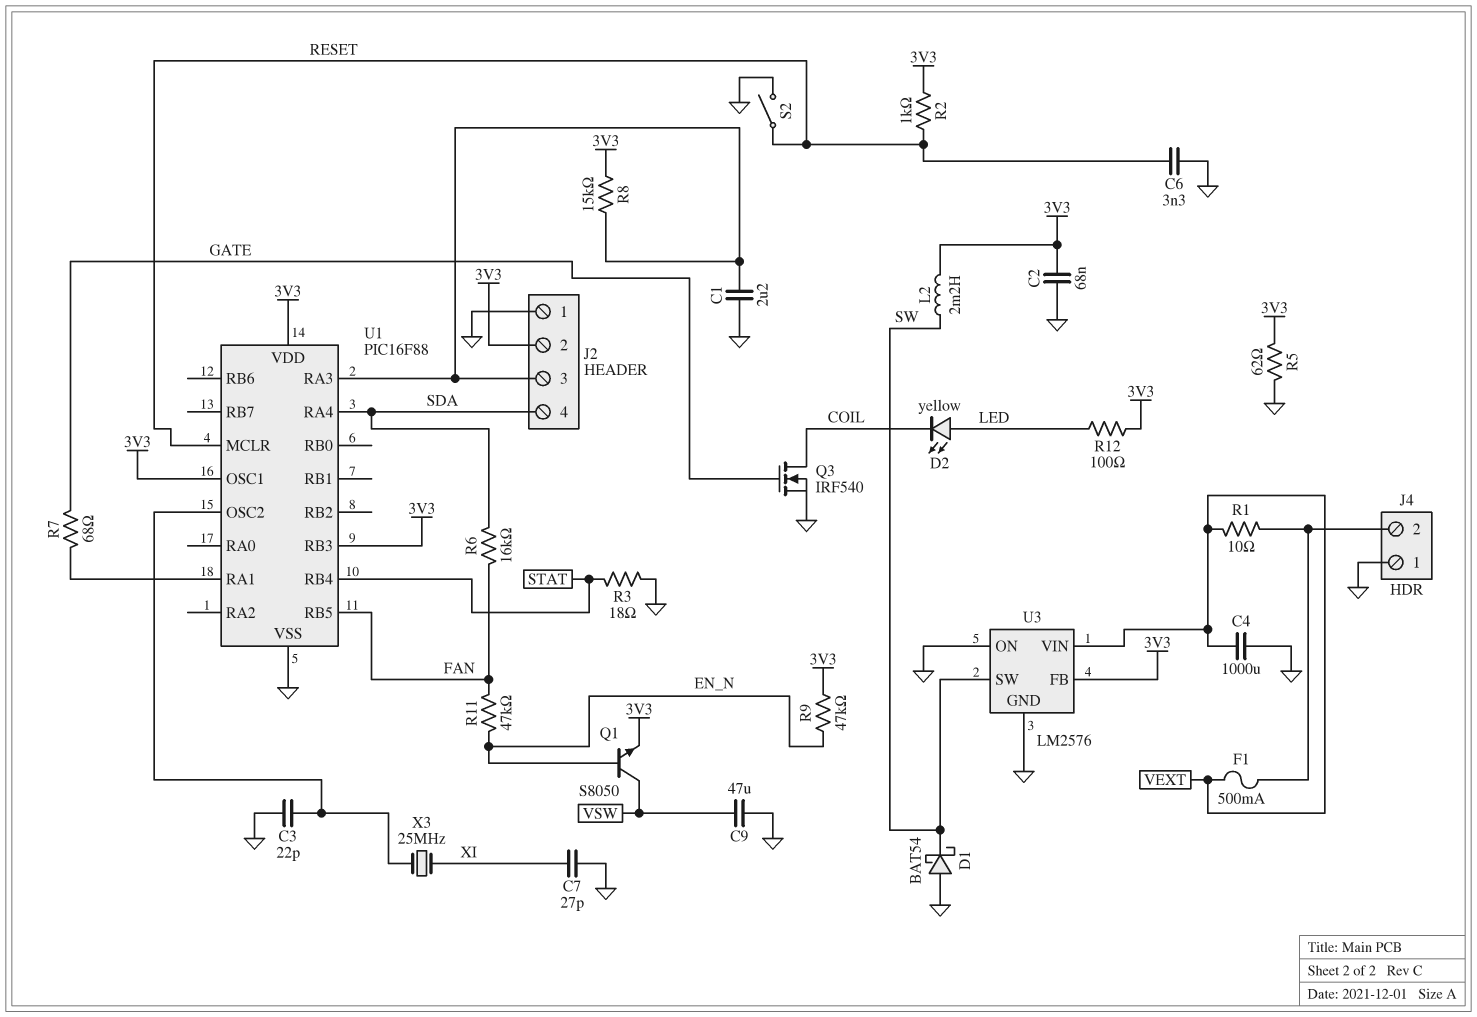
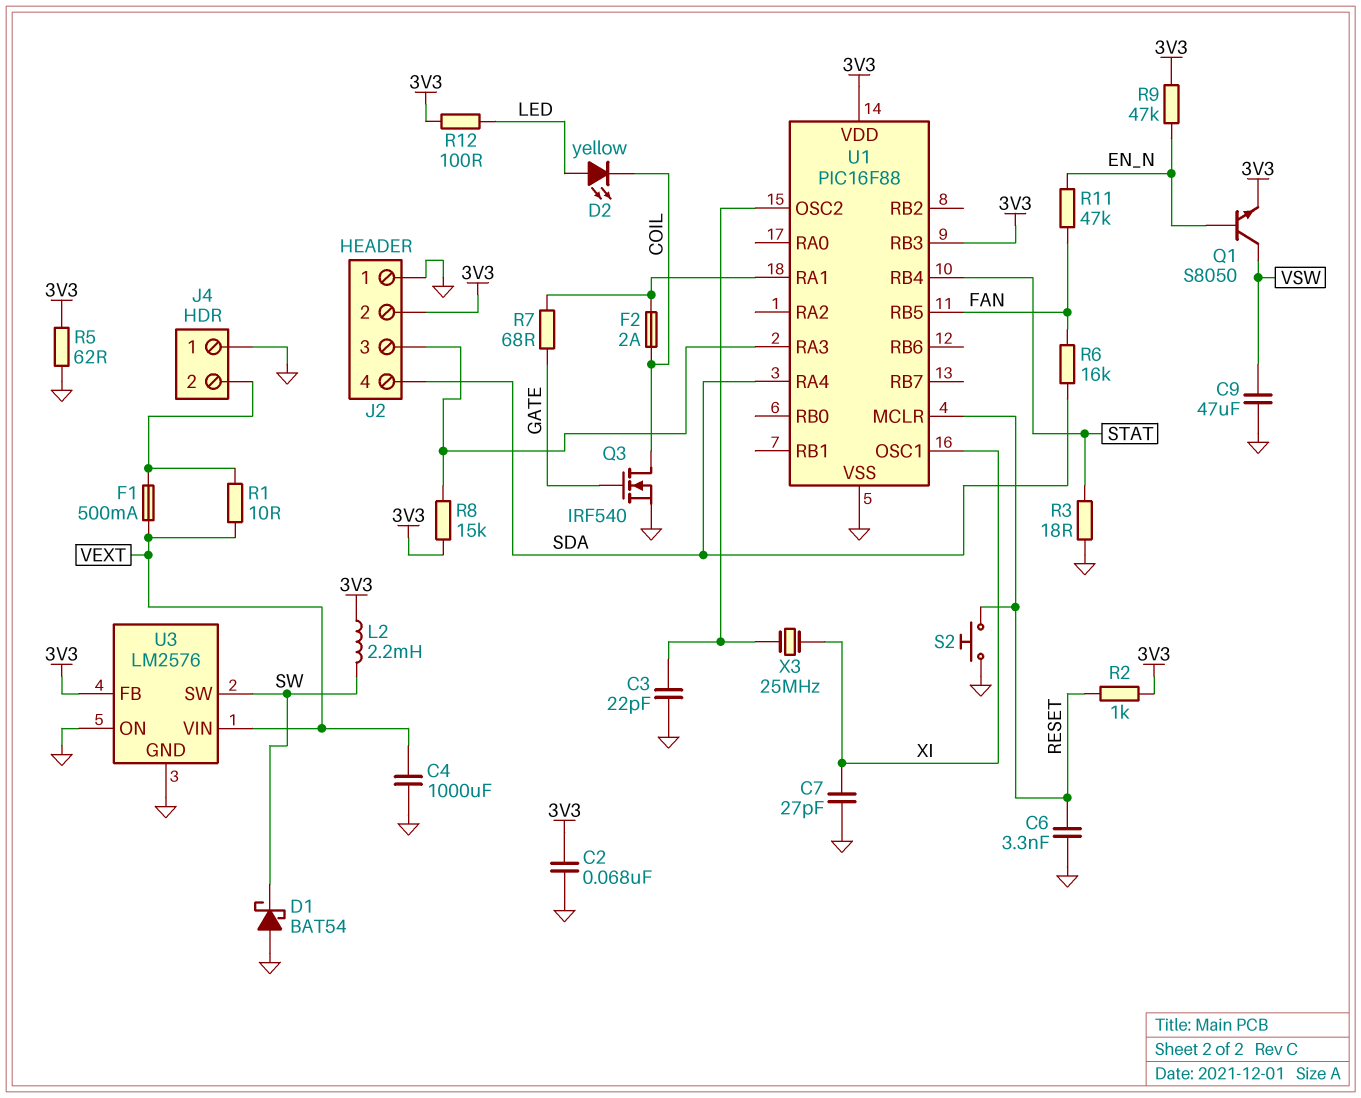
C1: 2.2uF (GND, J2/3) -> none
F2: none -> 2A (COIL, U1/RA1)
S2: switch (GND, RESET) -> button (GND, RESET)
U1 pin OSC1: 3V3 -> XI

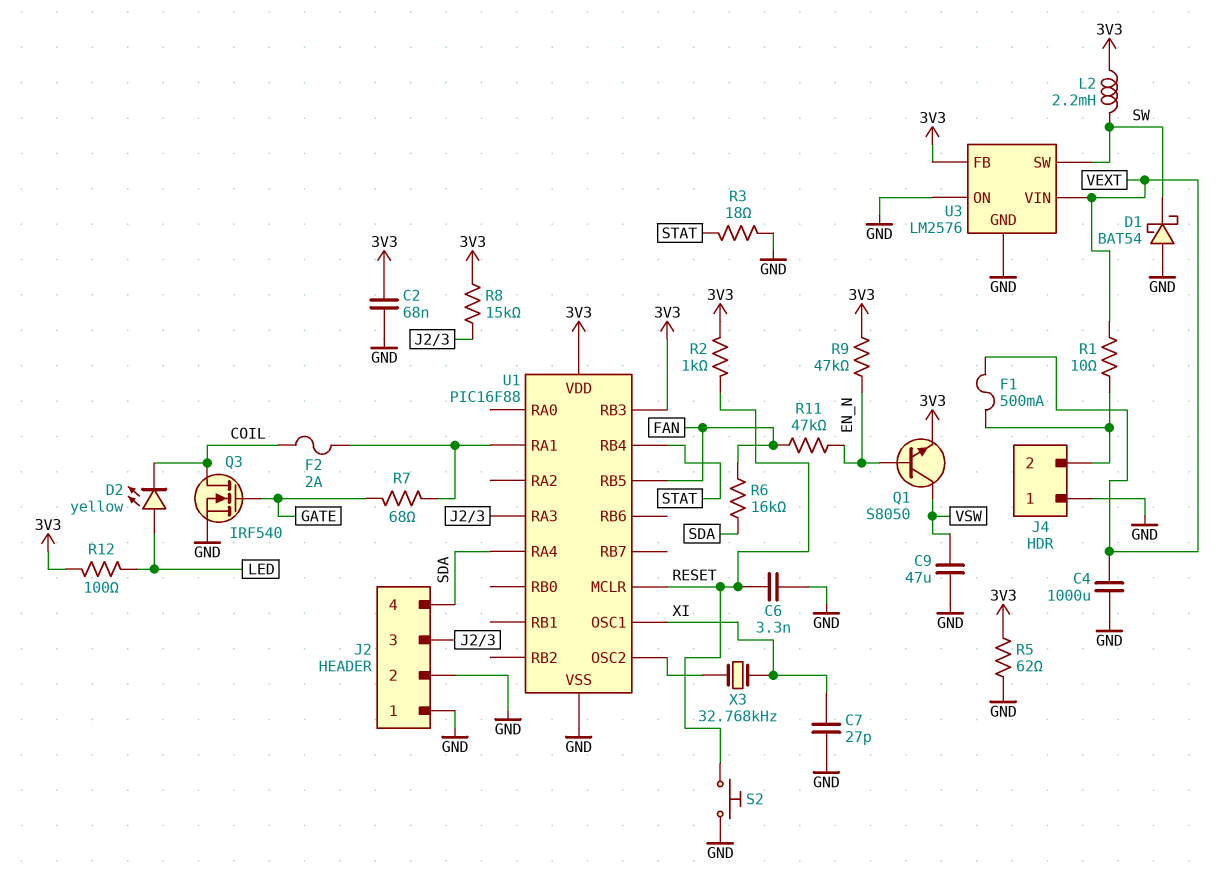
C3: 22pF (GND, U1/OSC2) -> none
J2 pin 2: 3V3 -> GND
X3: 25MHz (U1/OSC2, XI) -> 32.768kHz (U1/OSC2, XI)

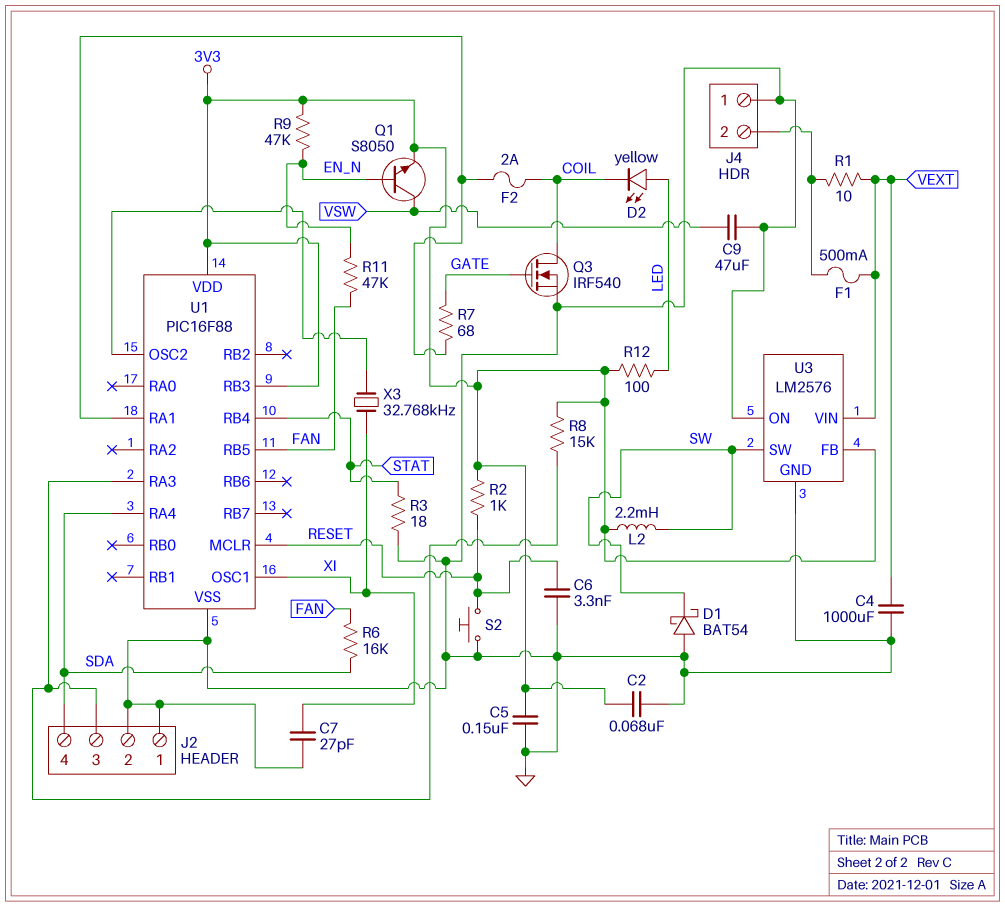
C5: none -> 150nF (3V3, GND)
R5: 62 (3V3, GND) -> none

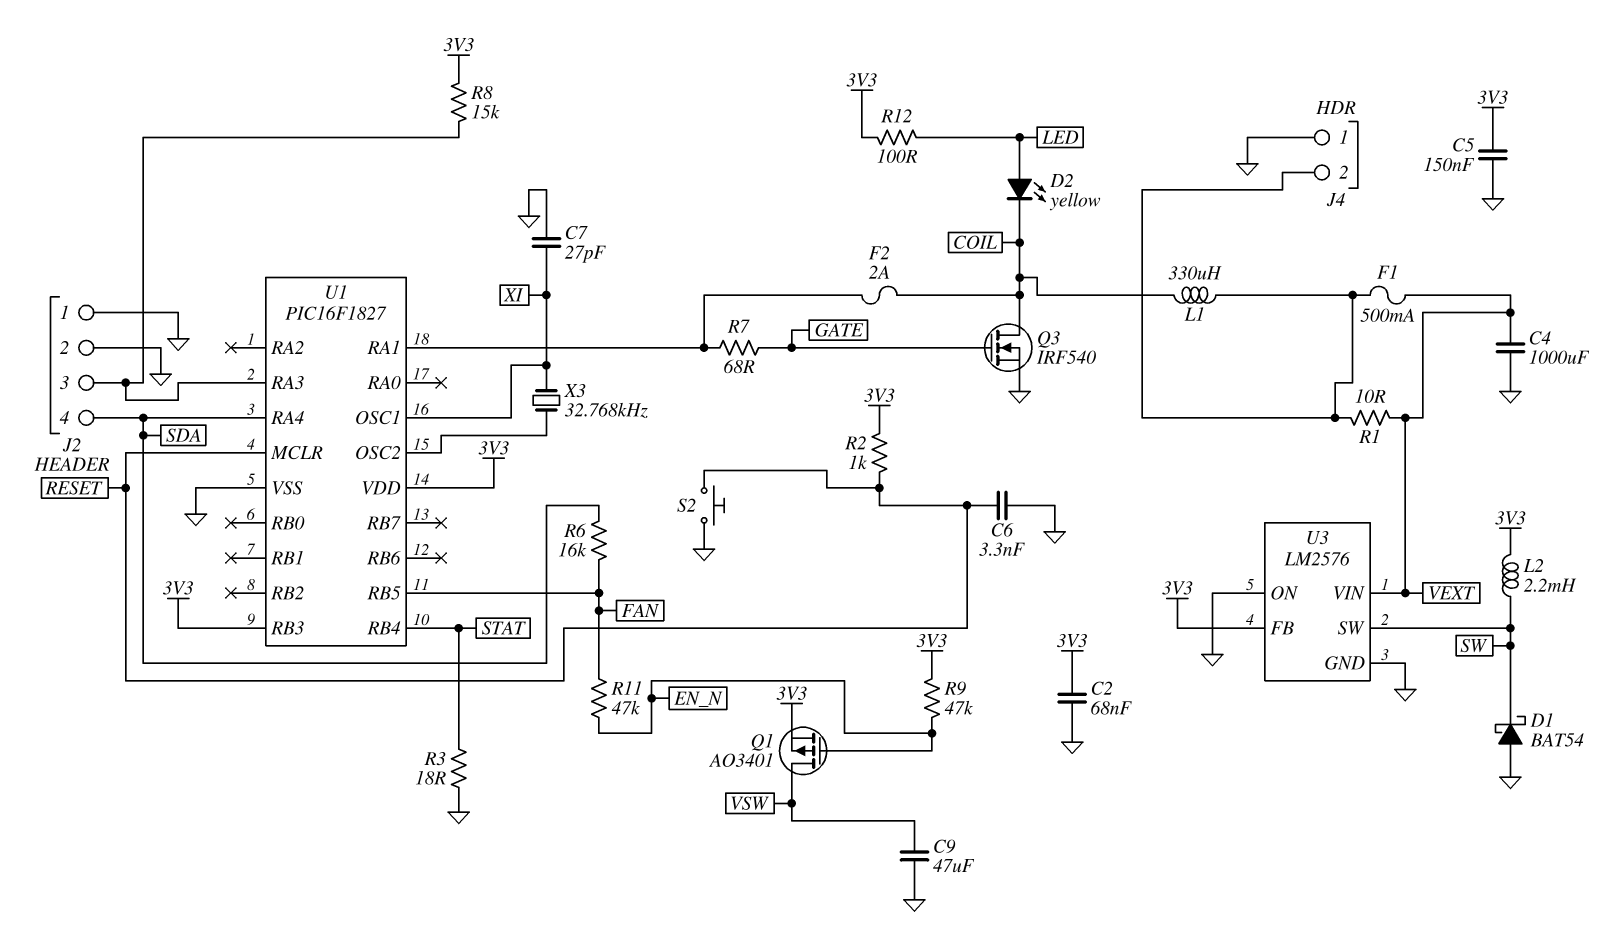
L1: none -> 330uH (COIL, J4/2)
Q1: NPN S8050 (B EN_N, C VSW, E 3V3) -> PMOS AO3401 (G EN_N, D VSW, S 3V3)
U1: PIC16F88 -> PIC16F1827

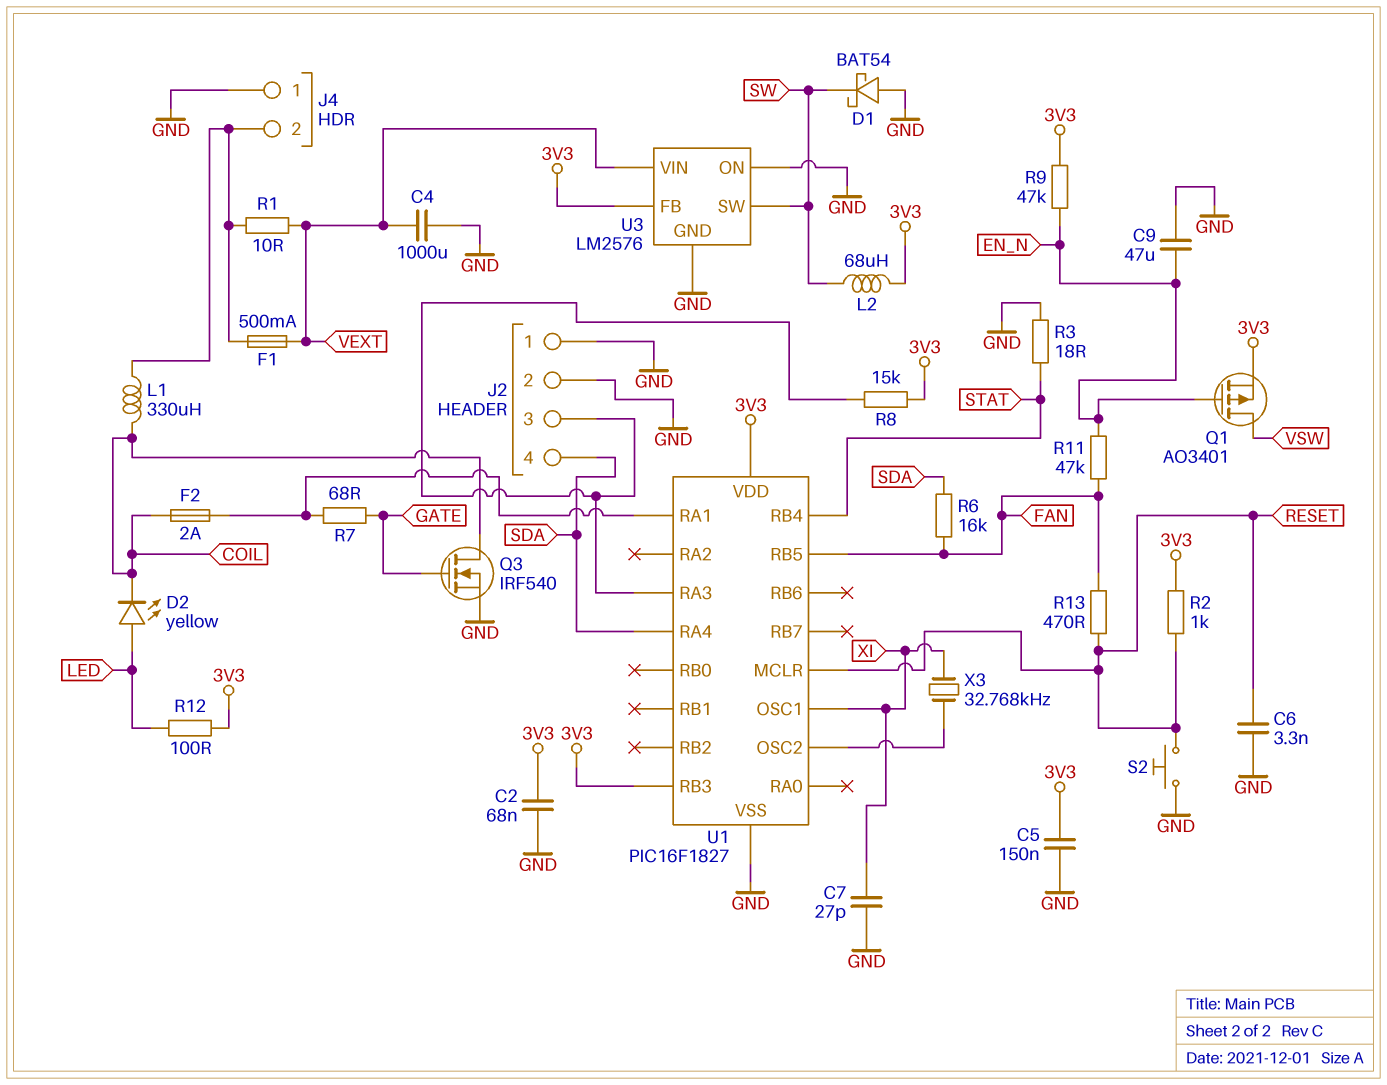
C9: 47uF (GND, VSW) -> 47uF (EN_N, GND)
L2: 2.2mH (3V3, SW) -> 68uH (3V3, SW)
R13: none -> 470 (FAN, RESET)

